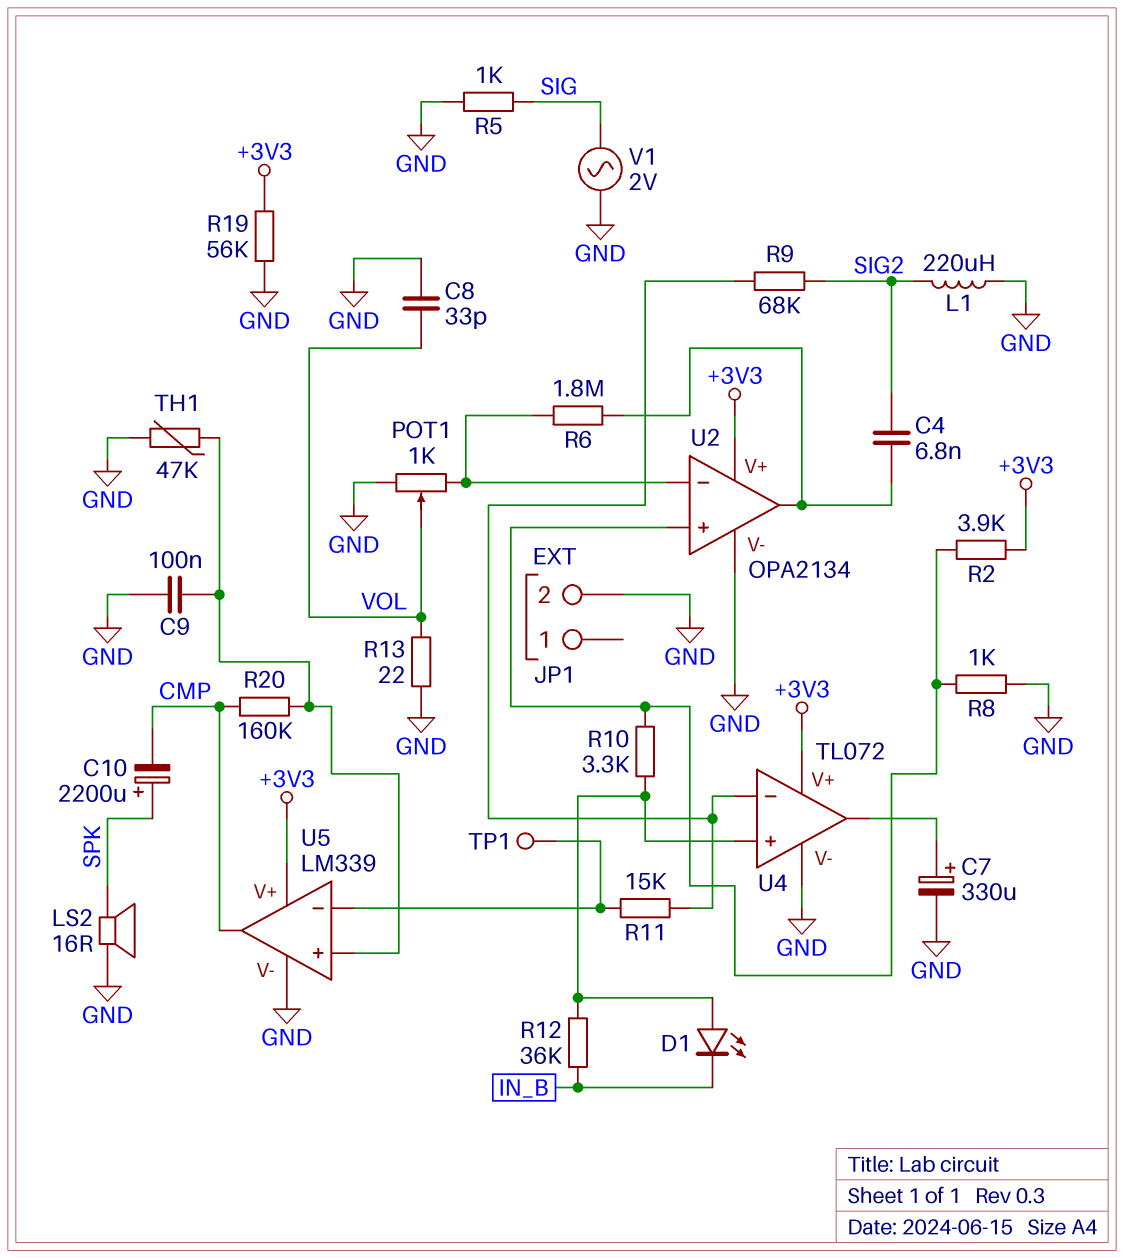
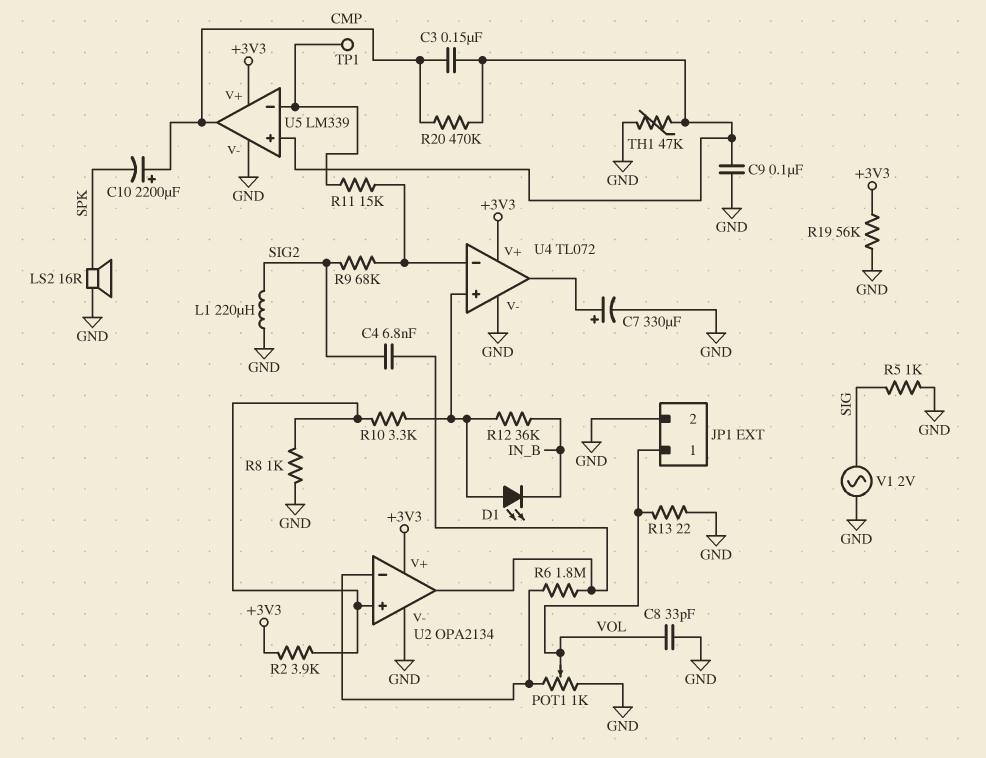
C3: none -> 150nF (CMP, U5/in+)
C10: 2200uF (plus SPK, minus CMP) -> 2200uF (plus CMP, minus SPK)
JP1 pin 1: none -> VOL
R20: 160k (CMP, U5/in+) -> 470k (CMP, U5/in+)

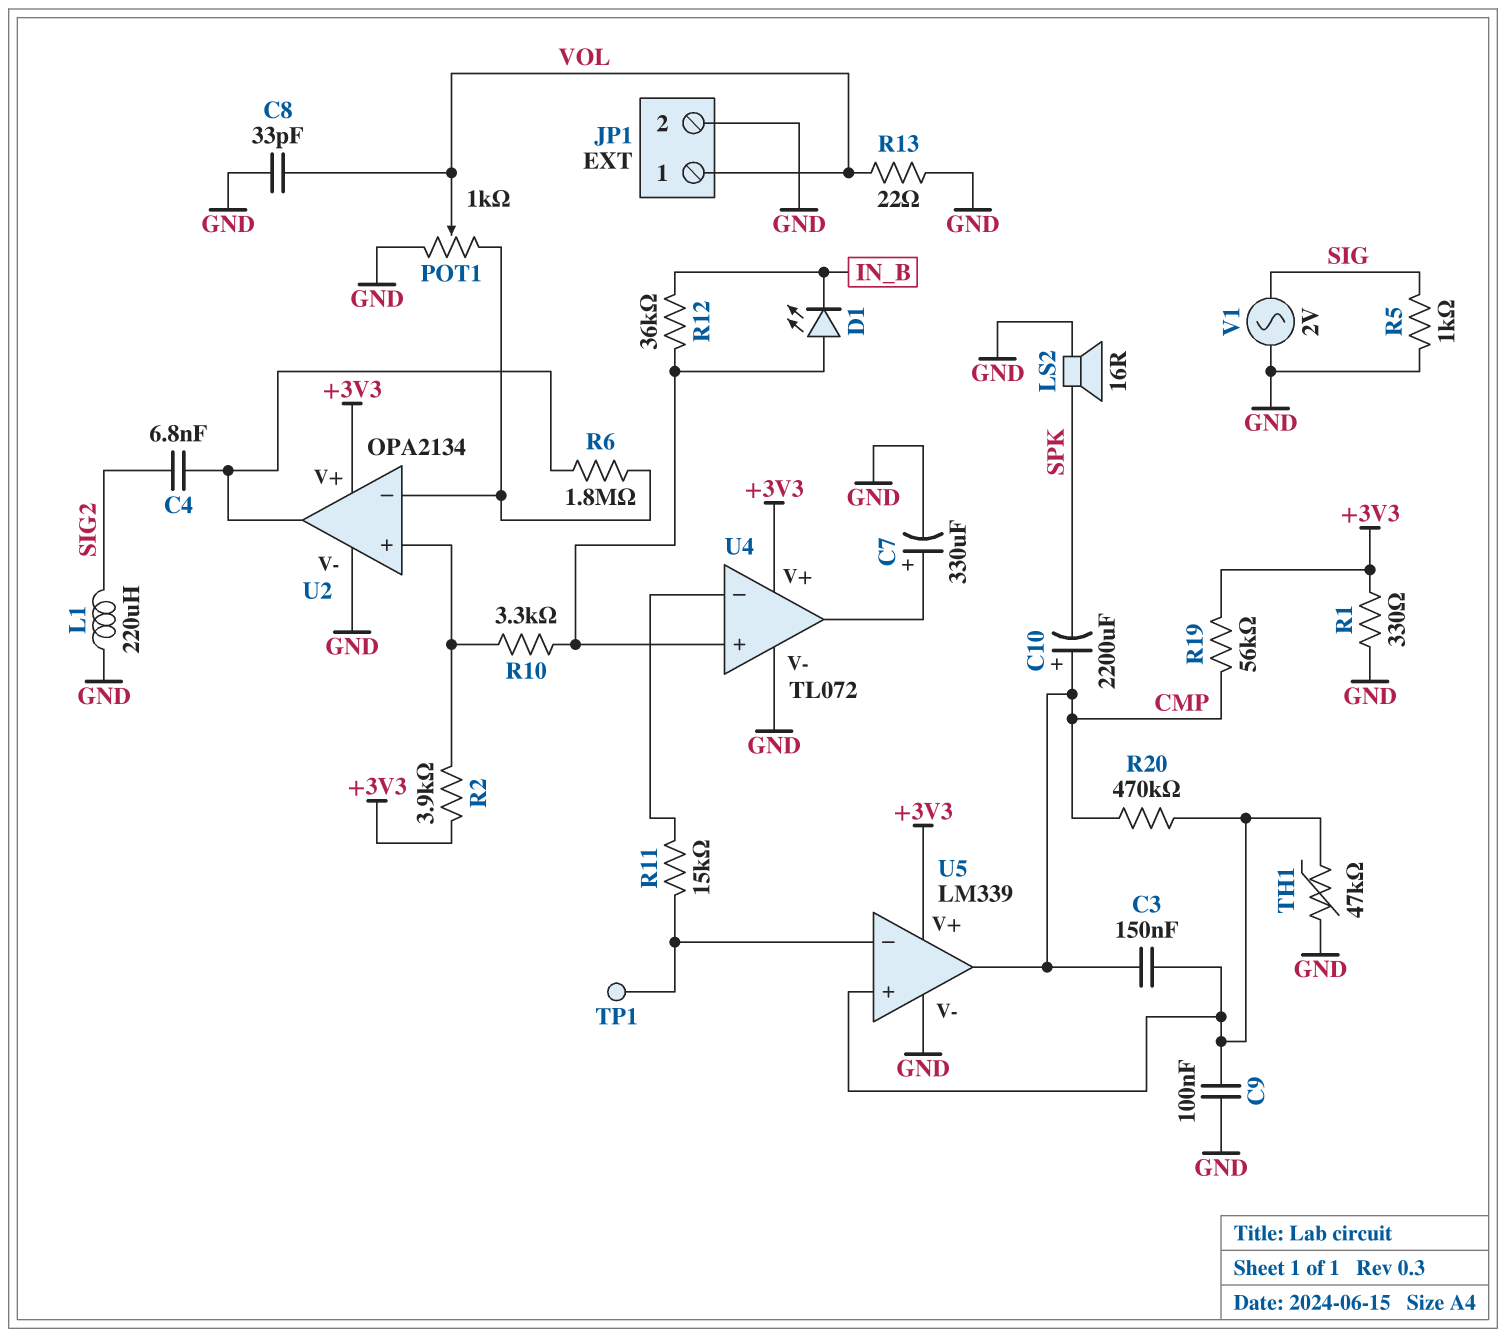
R1: none -> 330 (+3V3, GND)
R8: 1k (GND, U2/in+) -> none
R9: 68k (SIG2, U4/in-) -> none
R19: 56k (+3V3, GND) -> 56k (+3V3, CMP)

